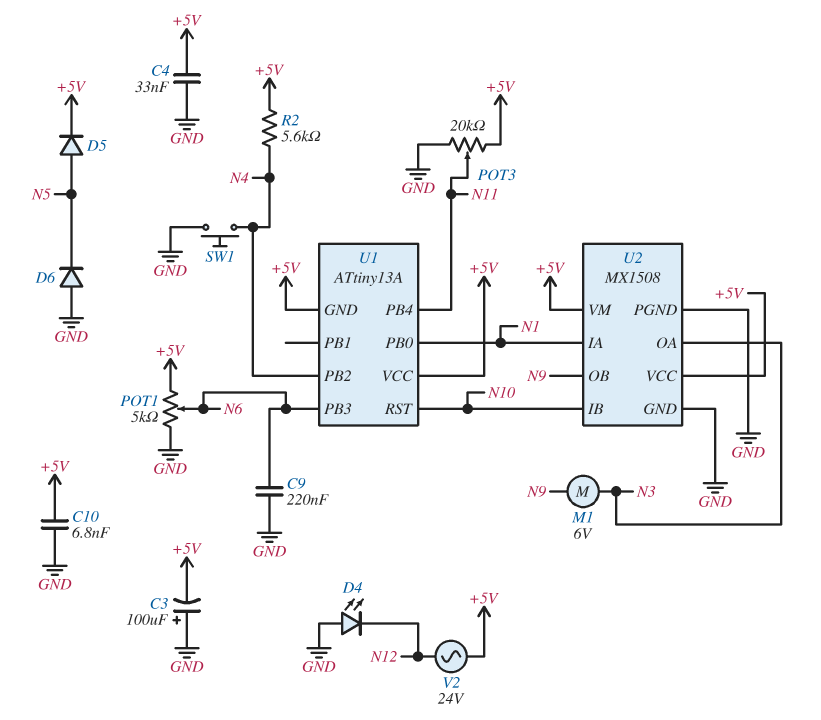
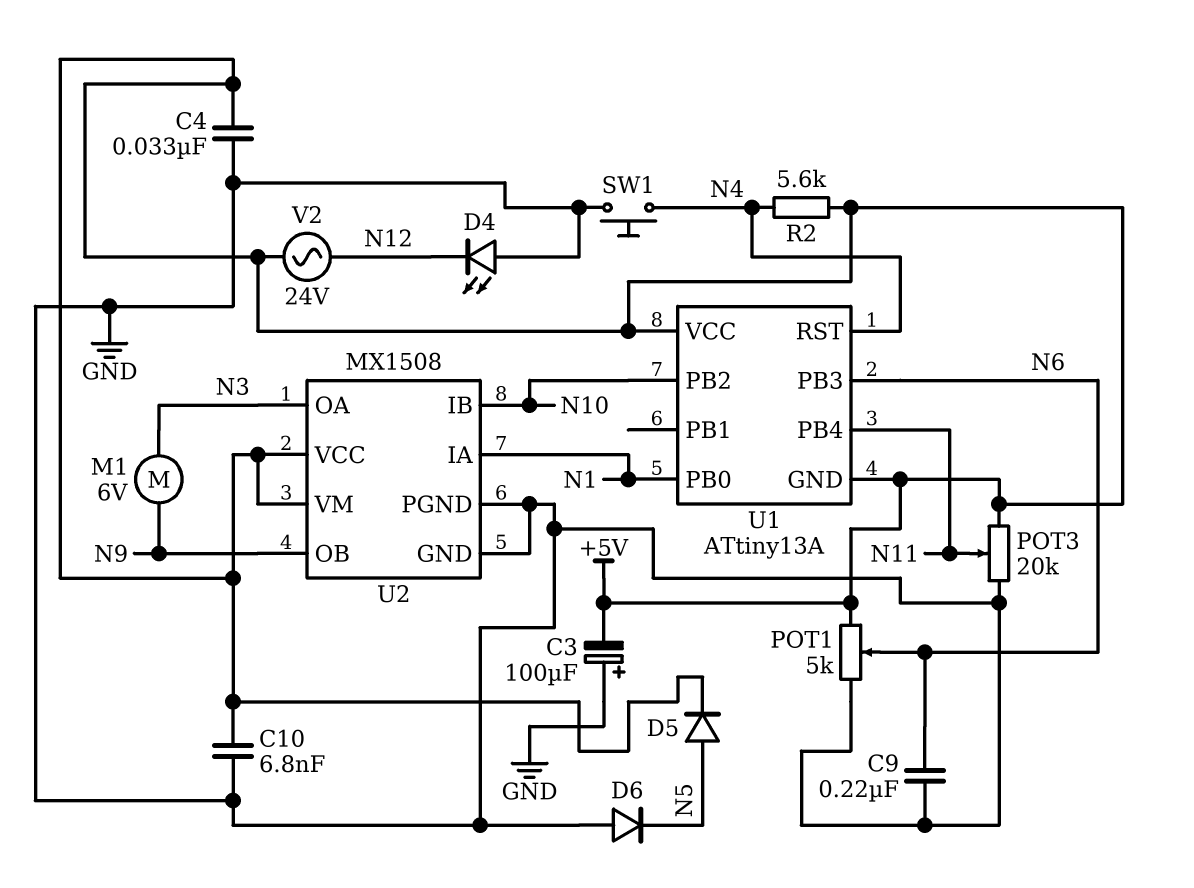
U1 pin PB2: N4 -> N10
U1 pin RST: N10 -> N4

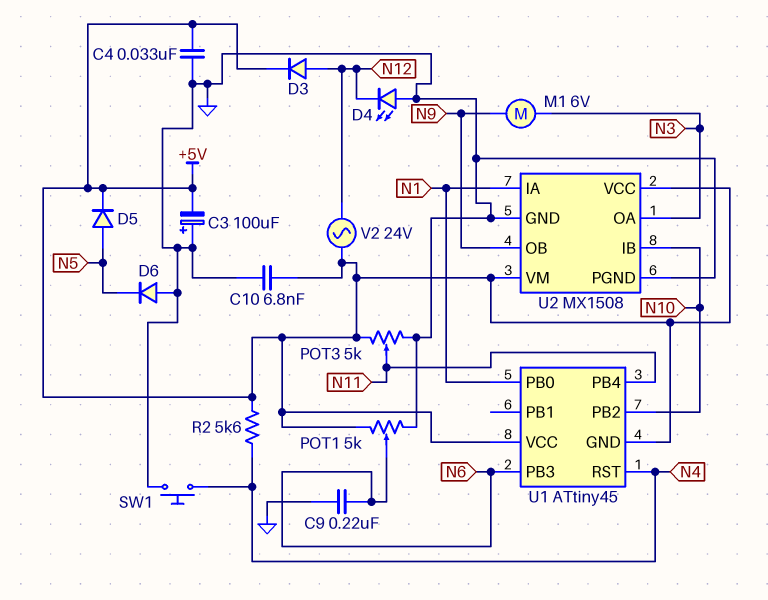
D3: none -> diode (A N12, K +5V)
POT3: 20k (+5V, GND, wiper N11) -> 5k (+5V, GND, wiper N11)
U1: ATtiny13A -> ATtiny45

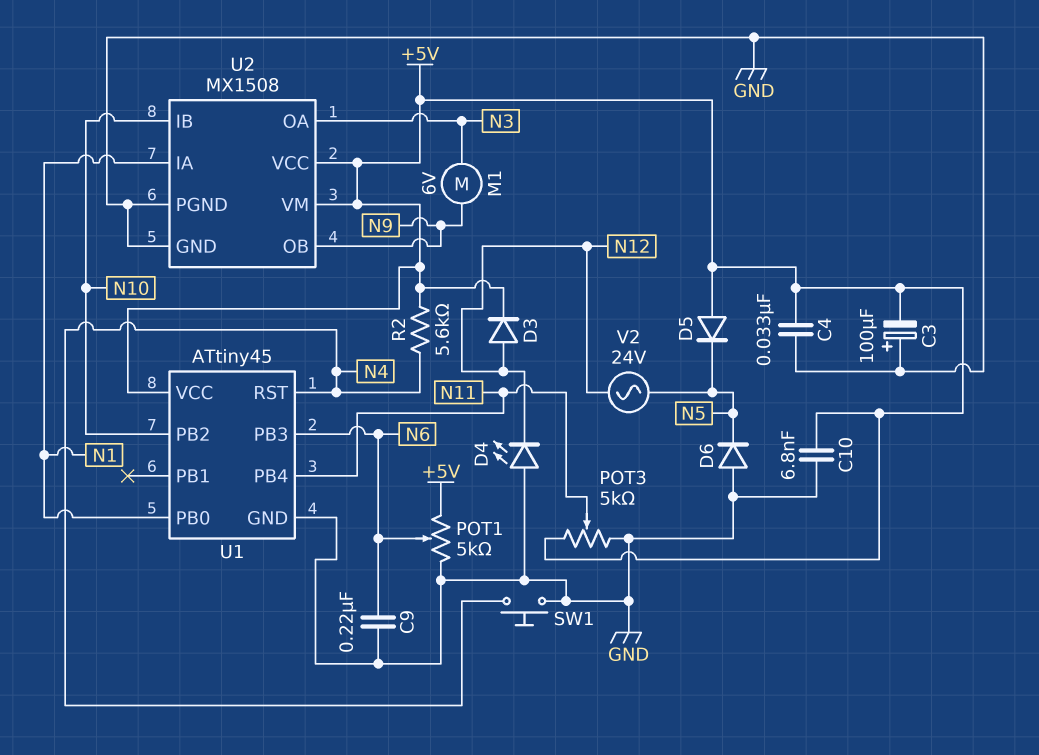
D5: diode (A N5, K +5V) -> diode (A +5V, K N5)
U1 pin GND: +5V -> GND
V2: AC 24V (+5V, N12) -> AC 24V (N5, N12)

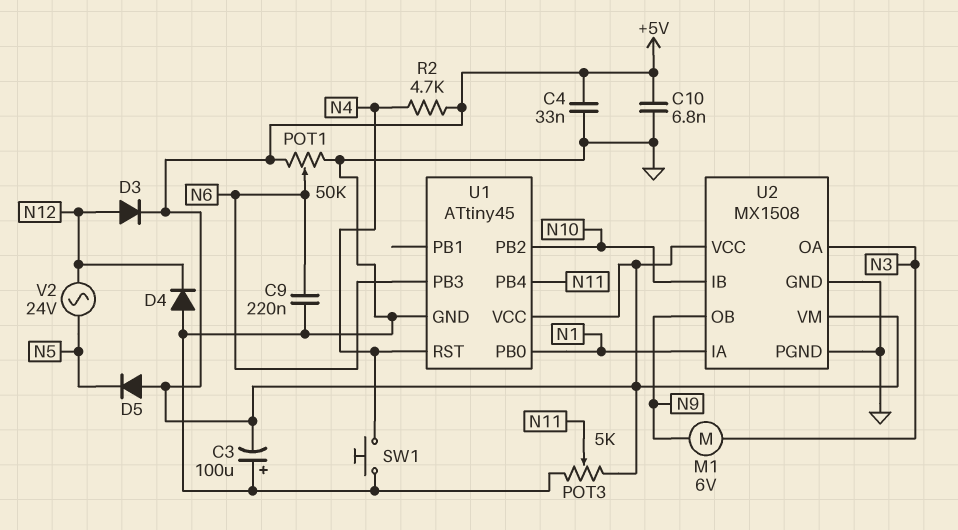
D4: LED (A GND, K N12) -> diode (A GND, K N12)
D6: diode (A GND, K N5) -> none
POT1: 5k (+5V, GND, wiper N6) -> 50k (+5V, GND, wiper N6)
R2: 5.6k (+5V, N4) -> 4.7k (+5V, N4)

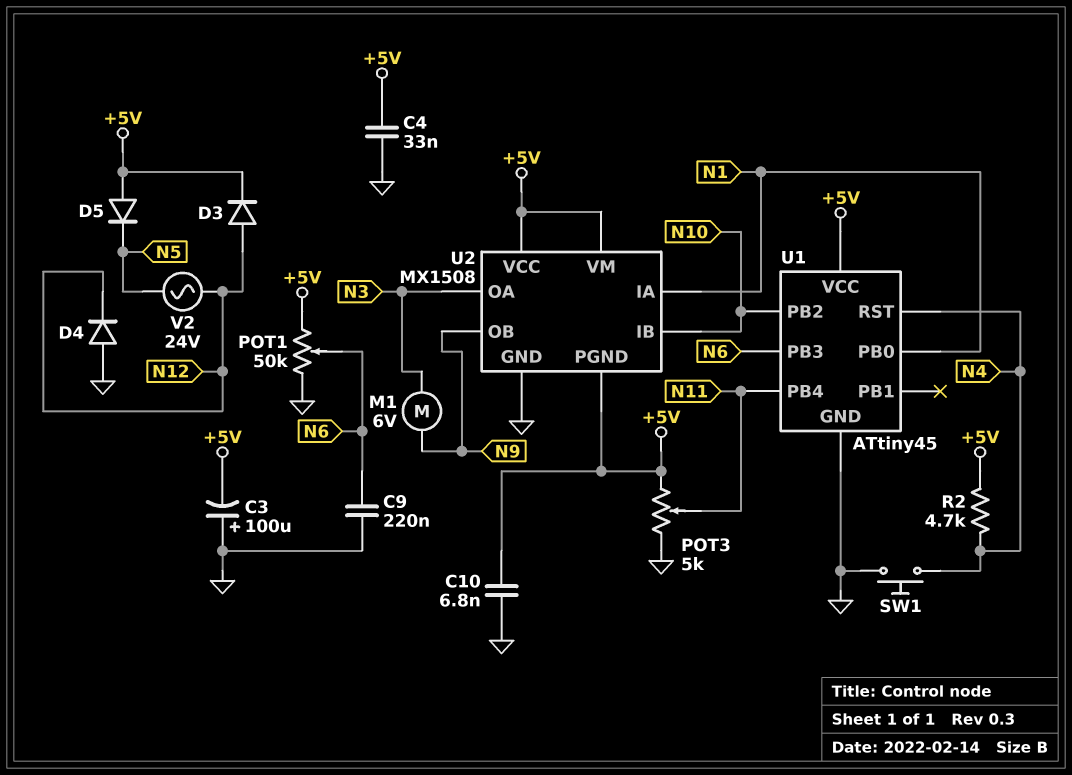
U2 pin PGND: GND -> +5V

